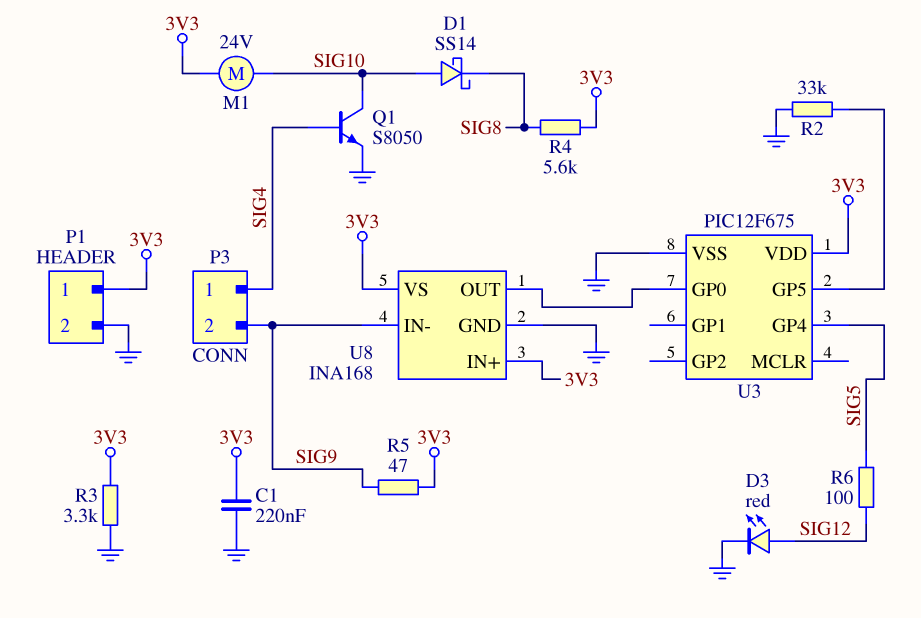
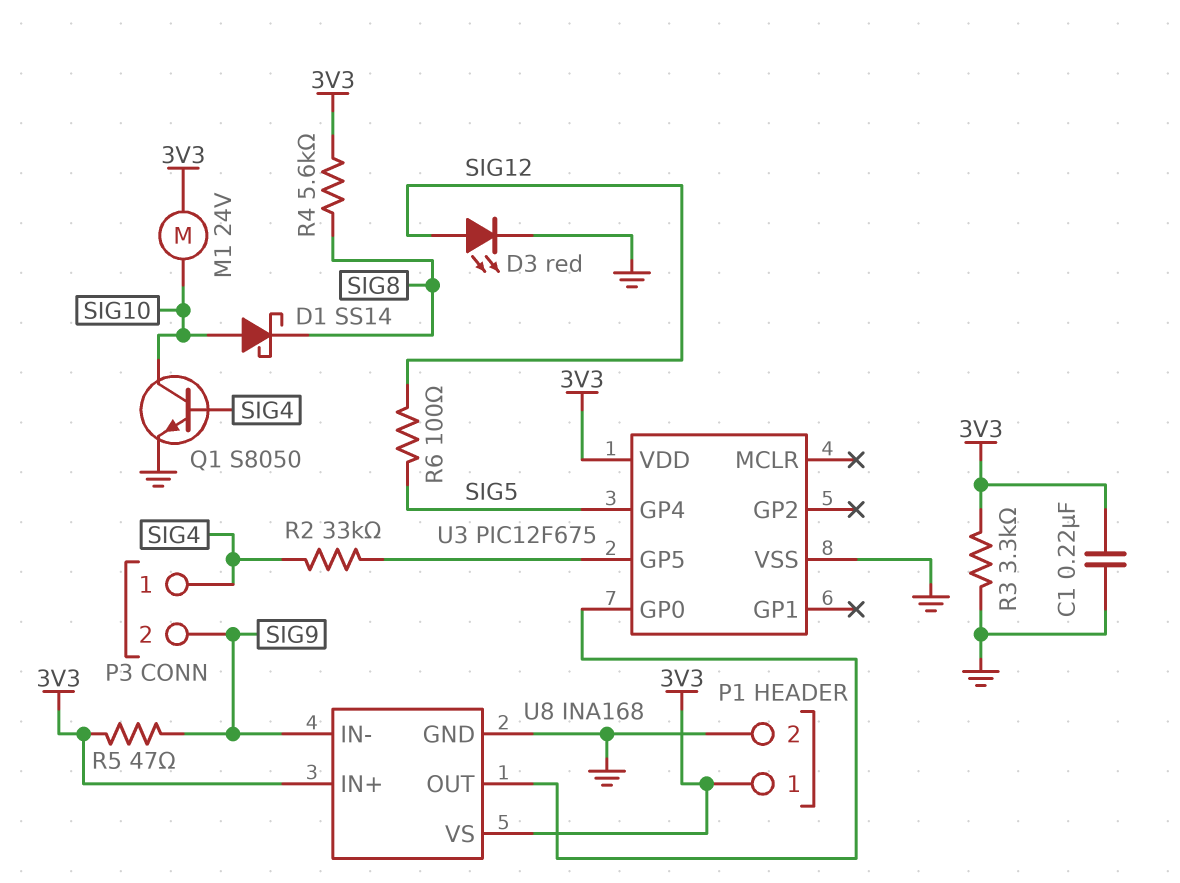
R2: 33k (GND, U3/GP5) -> 33k (SIG4, U3/GP5)

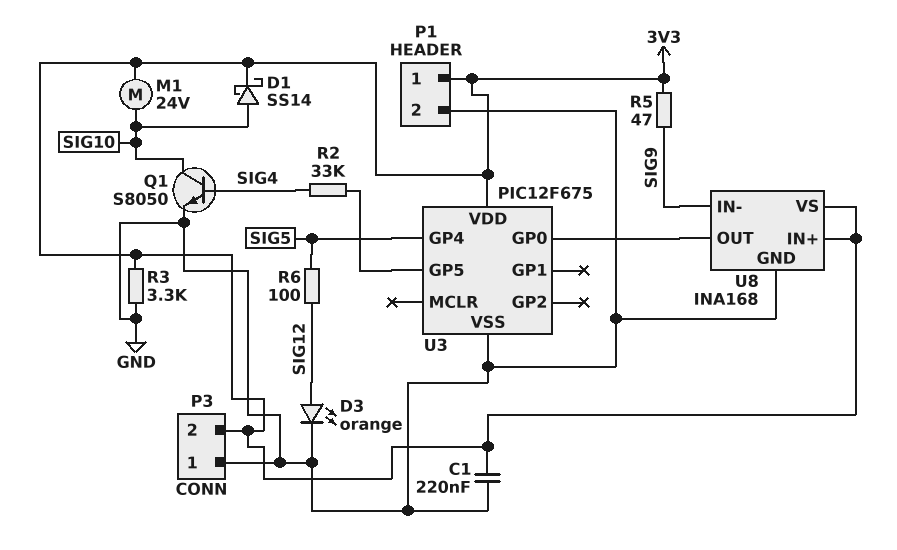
D1: schottky SS14 (A SIG10, K SIG8) -> schottky SS14 (A SIG10, K 3V3)
D3: LED red (A SIG12, K GND) -> LED orange (A SIG12, K GND)
P3 pin 1: SIG4 -> GND
P3 pin 2: SIG9 -> 3V3
R4: 5.6k (3V3, SIG8) -> none

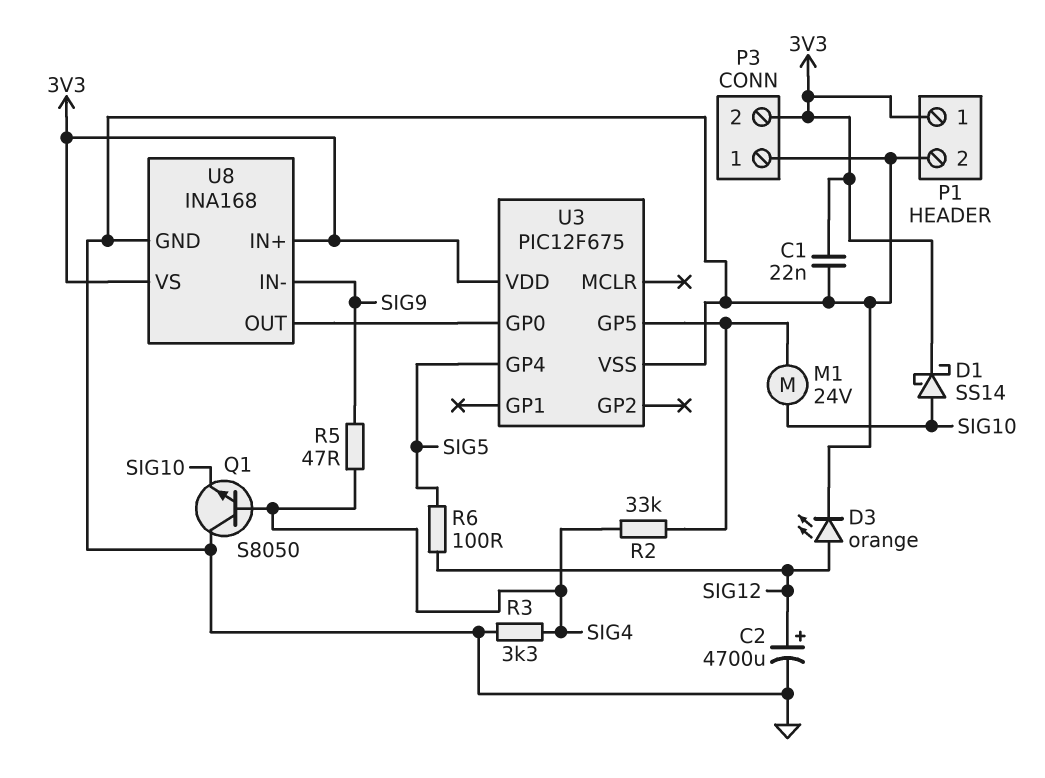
C1: 220nF (3V3, GND) -> 22nF (3V3, GND)
C2: none -> 4700uF (plus SIG12, minus GND)
M1: motor 24V (3V3, SIG10) -> motor 24V (SIG10, U3/GP5)
Q1: NPN S8050 (B SIG4, C SIG10, E GND) -> NPN S8050 (B SIG4, C GND, E SIG10)
R3: 3.3k (3V3, GND) -> 3.3k (GND, SIG4)
R5: 47 (3V3, SIG9) -> 47 (SIG4, SIG9)

